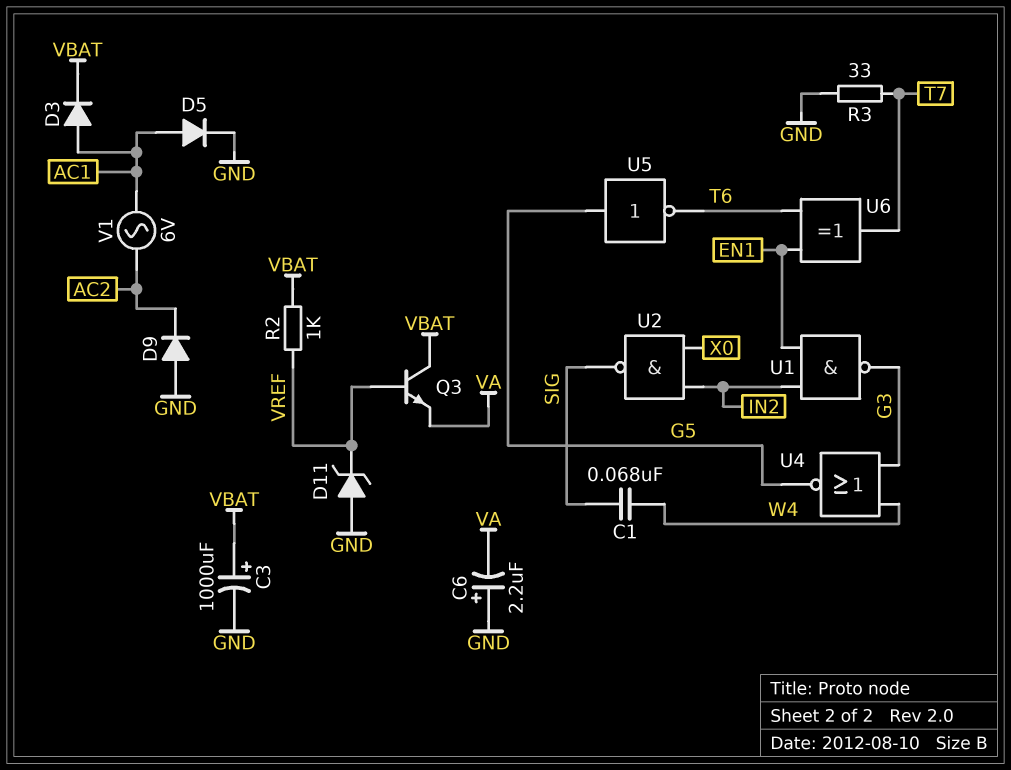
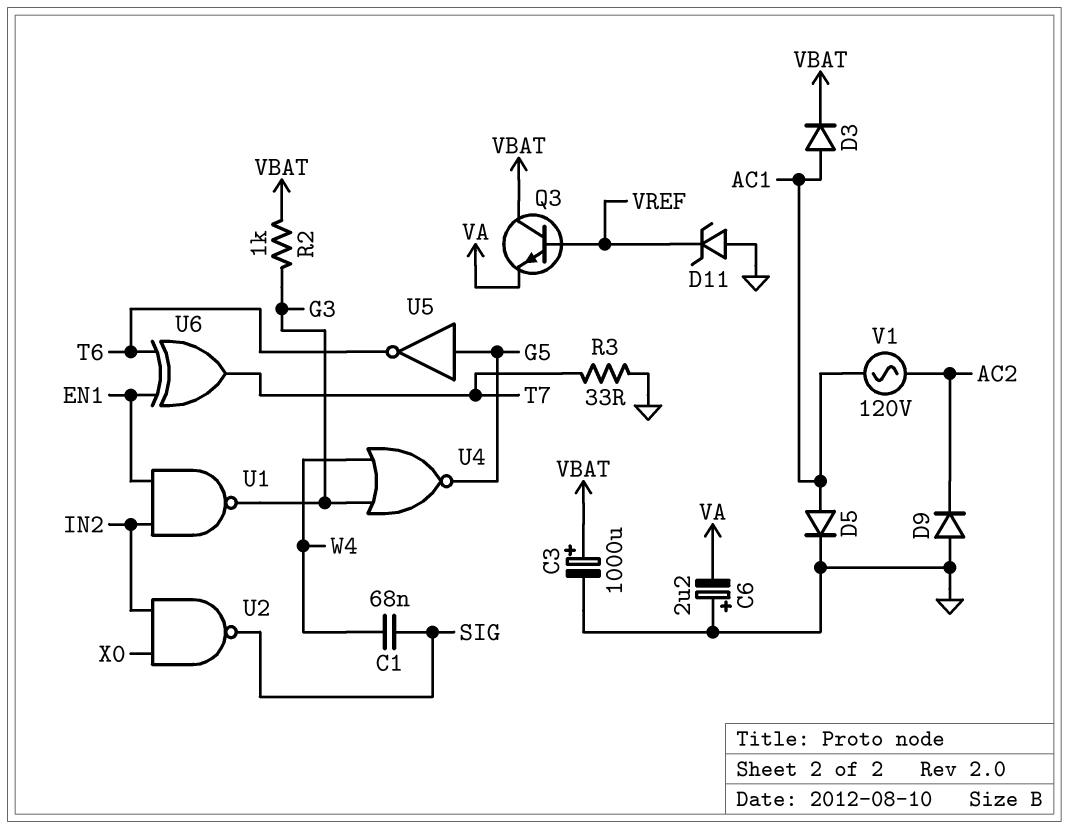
R2: 1k (VBAT, VREF) -> 1k (G3, VBAT)
V1: AC 6V (AC1, AC2) -> AC 120V (AC1, AC2)

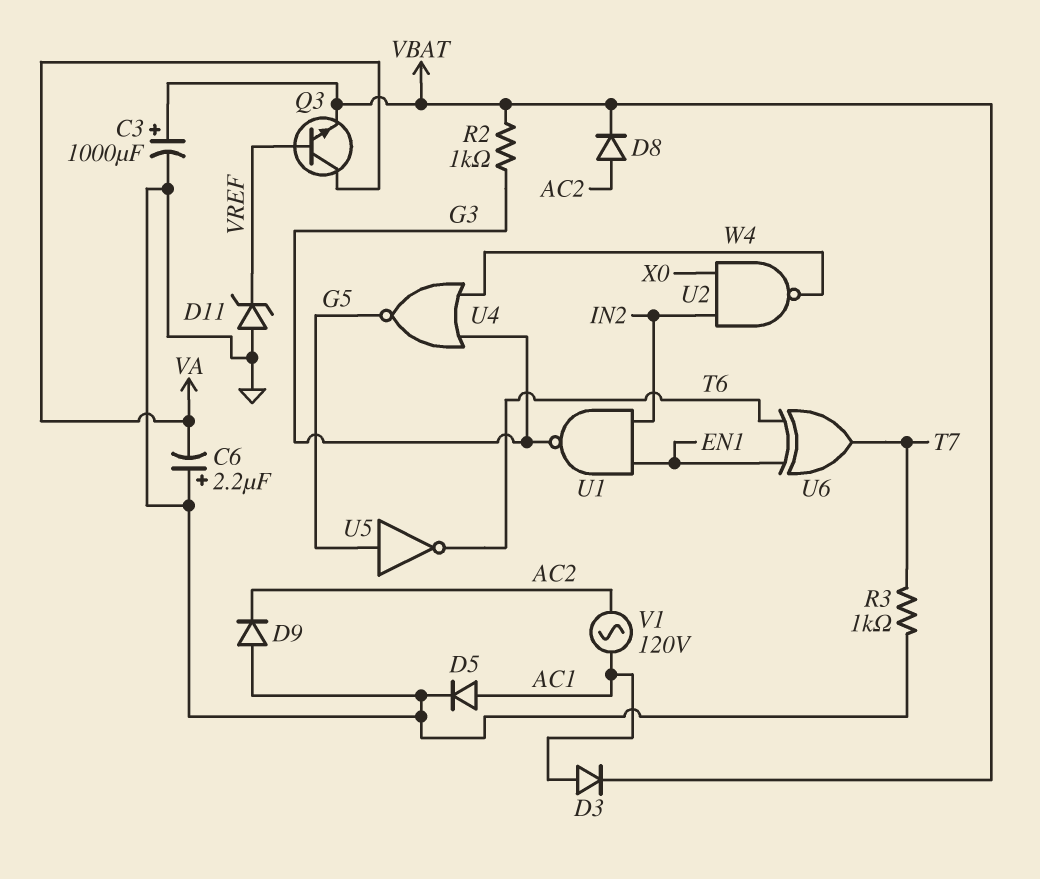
C1: 68nF (SIG, W4) -> none
D8: none -> diode (A AC2, K VBAT)
Q3: NPN (B VREF, C VBAT, E VA) -> NPN (B VREF, C VA, E VBAT)
R3: 33 (GND, T7) -> 1k (GND, T7)
U2: NAND (in IN2, in X0, out SIG) -> NAND (in IN2, in X0, out W4)

